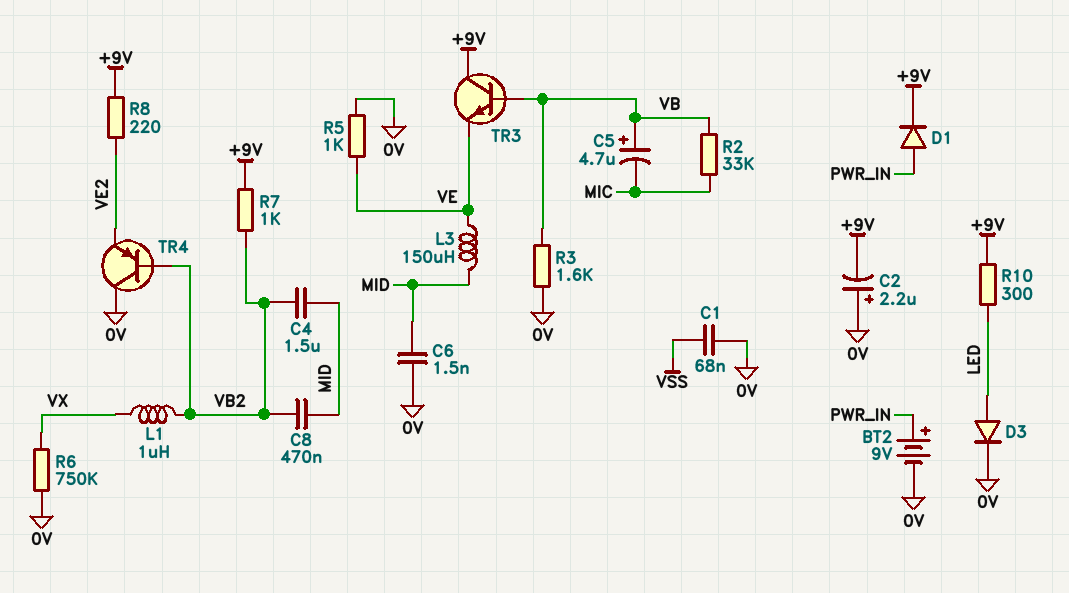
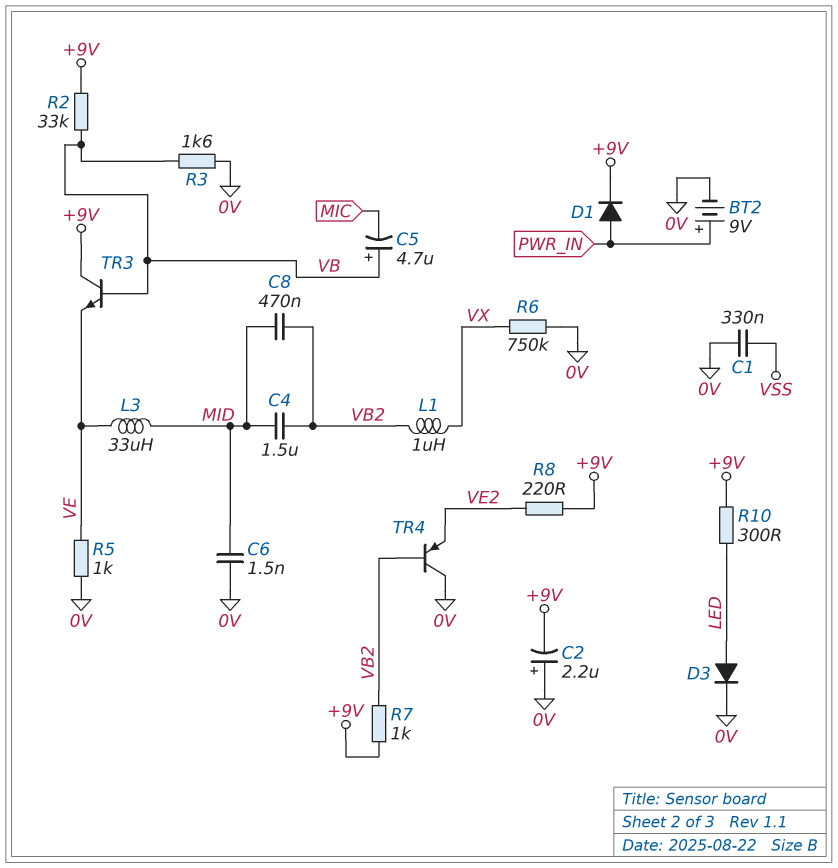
C1: 68nF (0V, VSS) -> 330nF (0V, VSS)
L3: 150uH (MID, VE) -> 33uH (MID, VE)
R2: 33k (MIC, VB) -> 33k (+9V, VB)

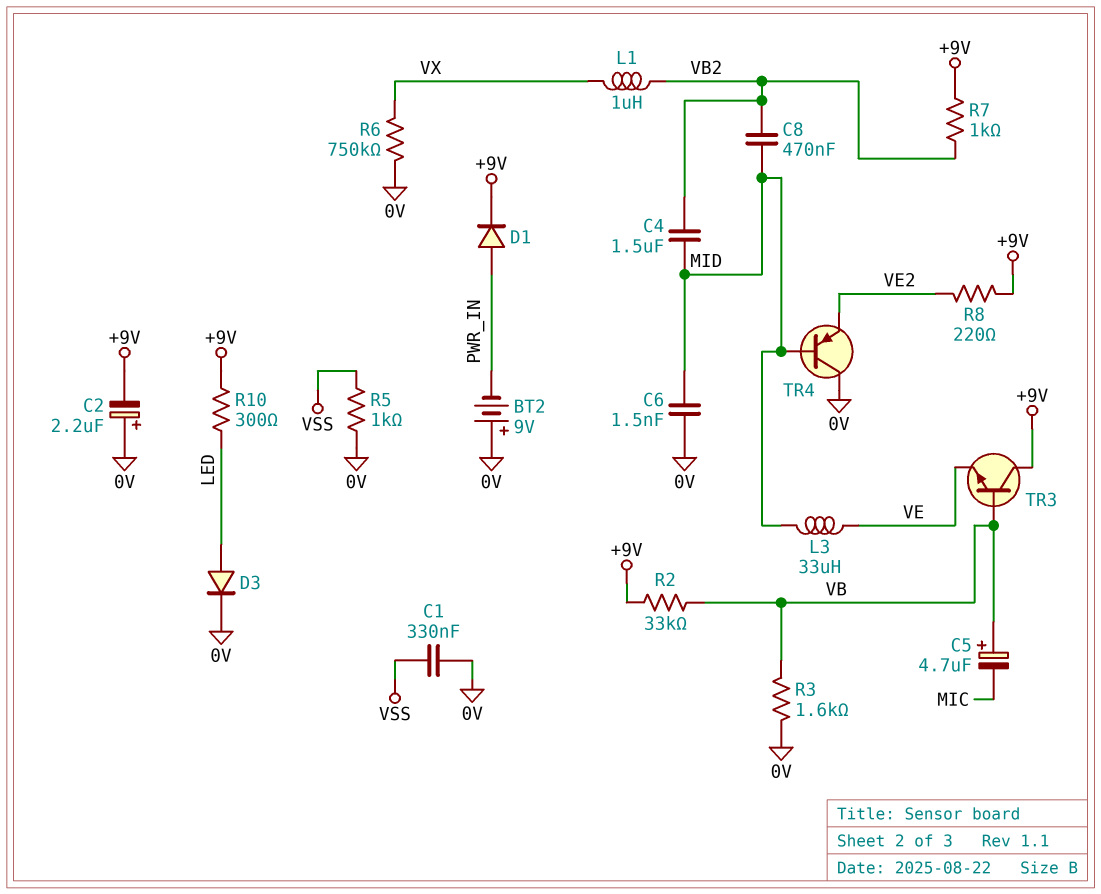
BT2: 9V (plus PWR_IN, minus 0V) -> 9V (plus 0V, minus PWR_IN)
R5: 1k (0V, VE) -> 1k (0V, VSS)
TR4: PNP (B VB2, C 0V, E VE2) -> PNP (B MID, C 0V, E VE2)

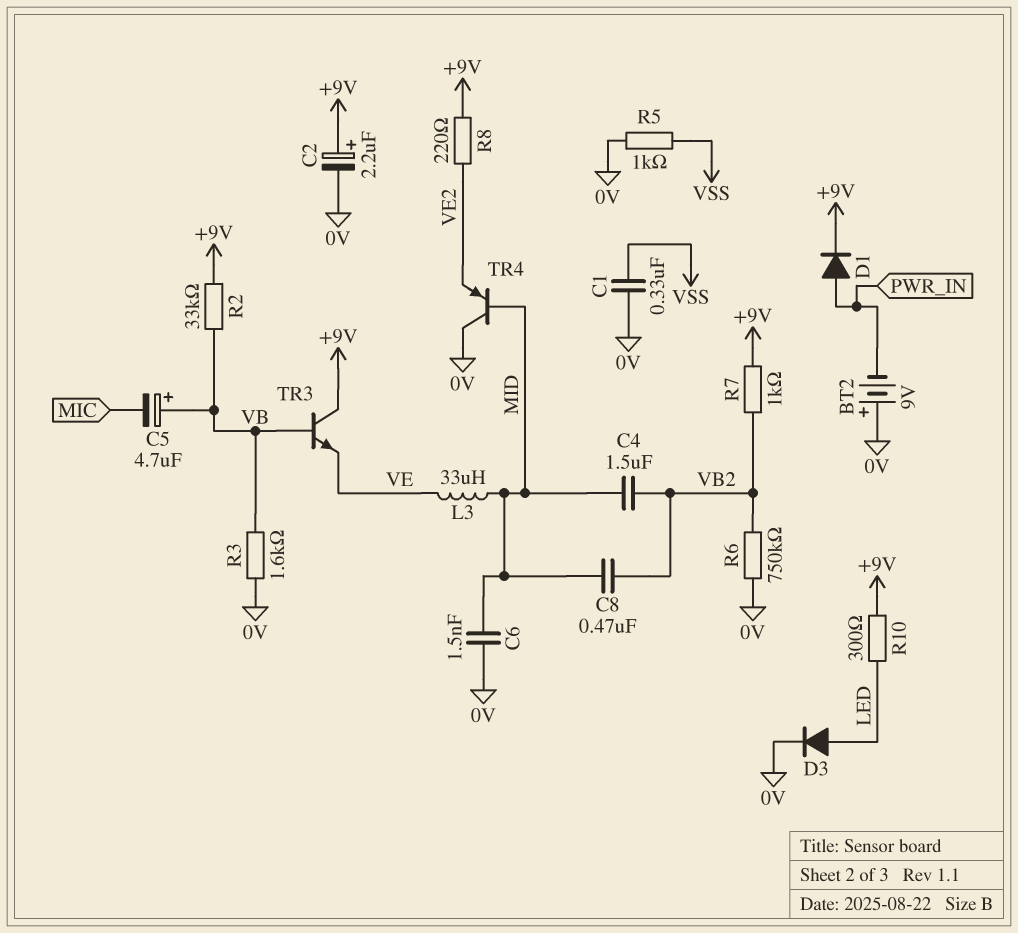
C2: 2.2uF (plus 0V, minus +9V) -> 2.2uF (plus +9V, minus 0V)
L1: 1uH (VB2, VX) -> none
R6: 750k (0V, VX) -> 750k (0V, VB2)

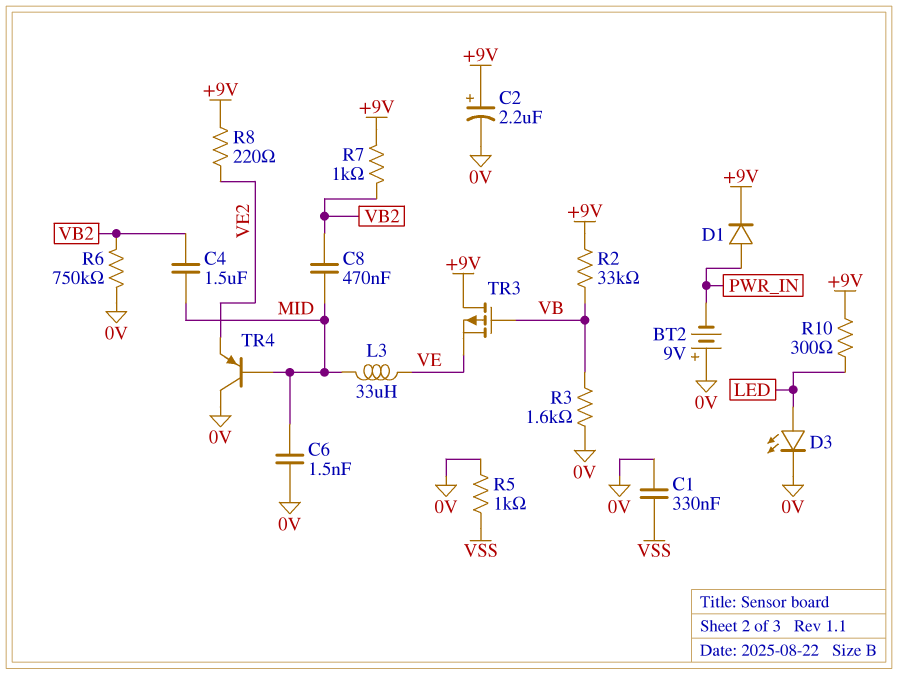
C5: 4.7uF (plus VB, minus MIC) -> none
D3: diode (A LED, K 0V) -> LED (A LED, K 0V)
TR3: NPN (B VB, C +9V, E VE) -> PMOS (G VB, D +9V, S VE)

